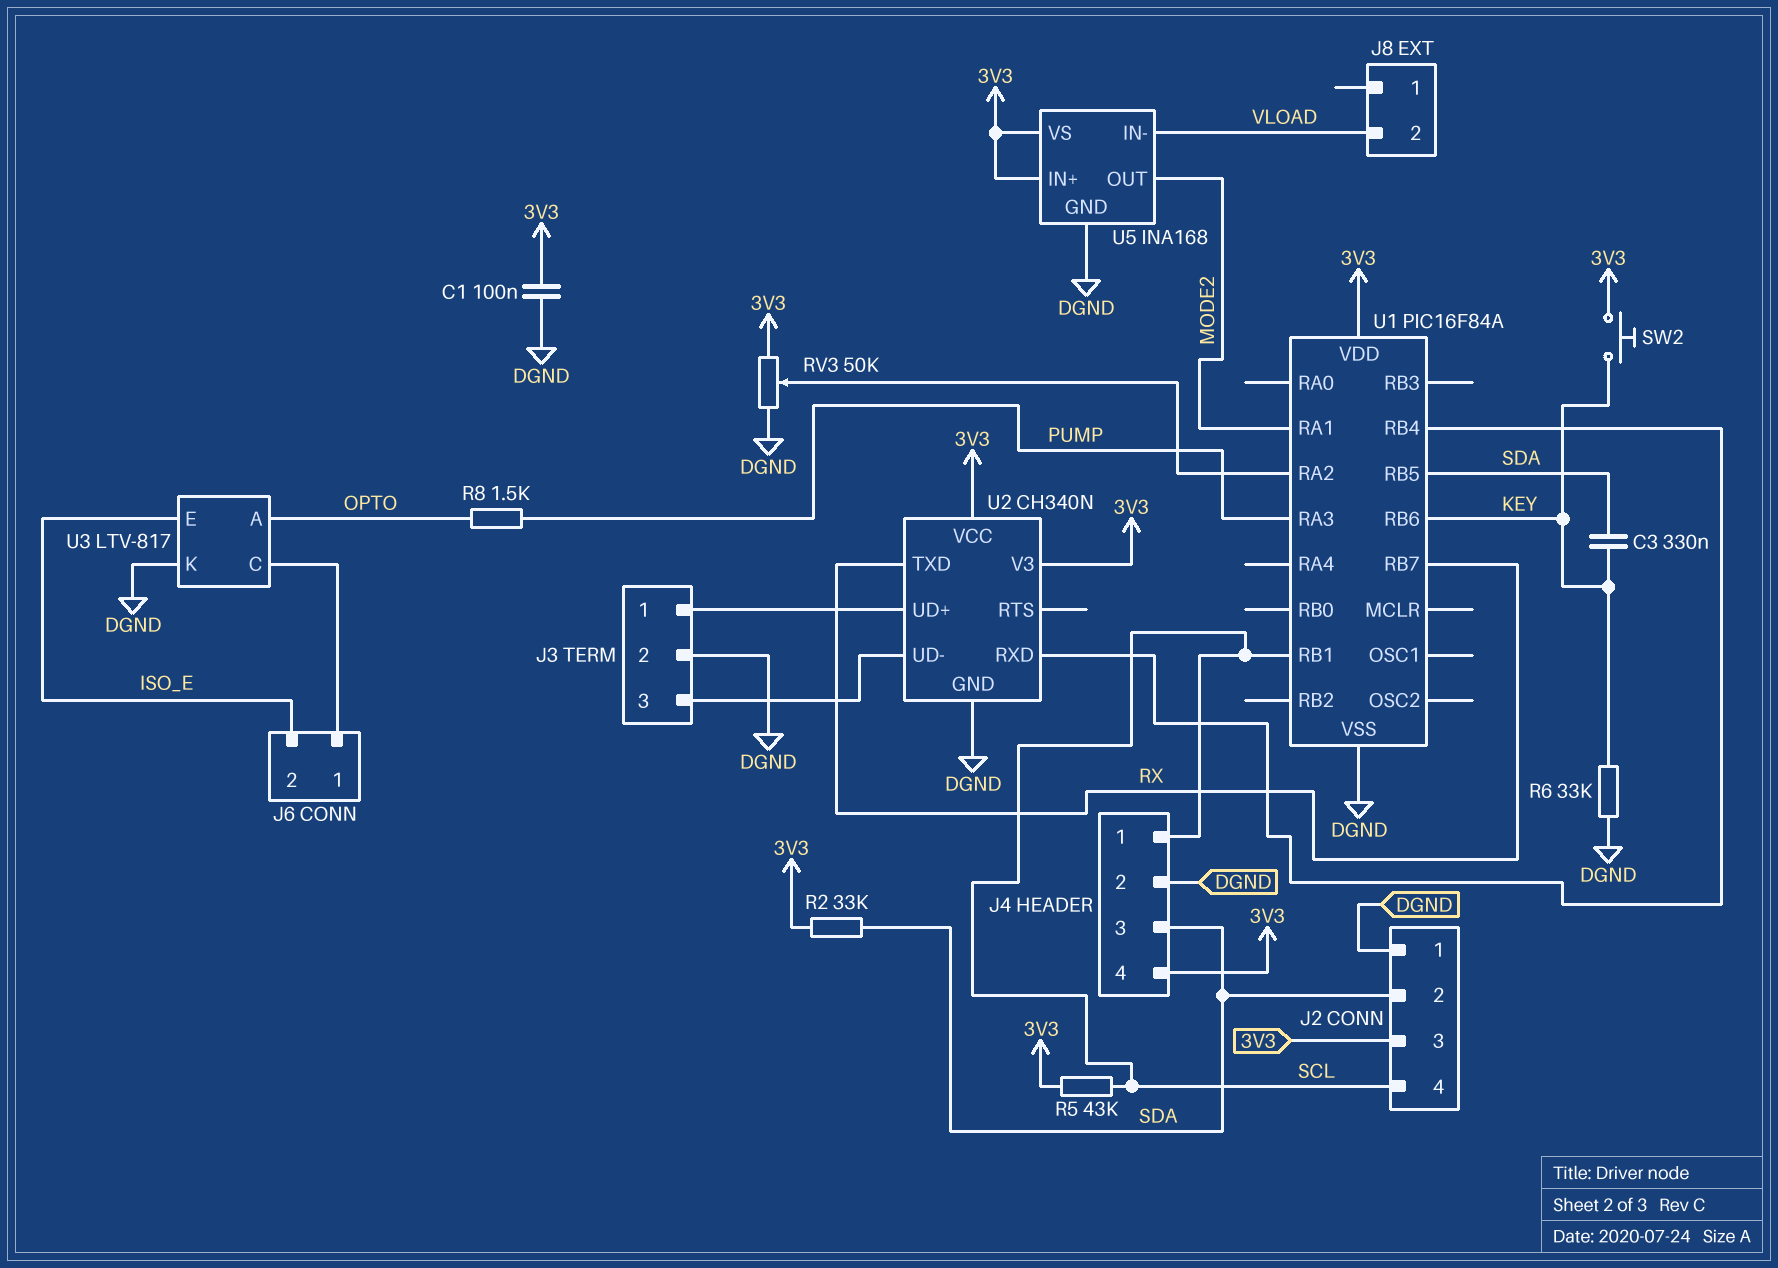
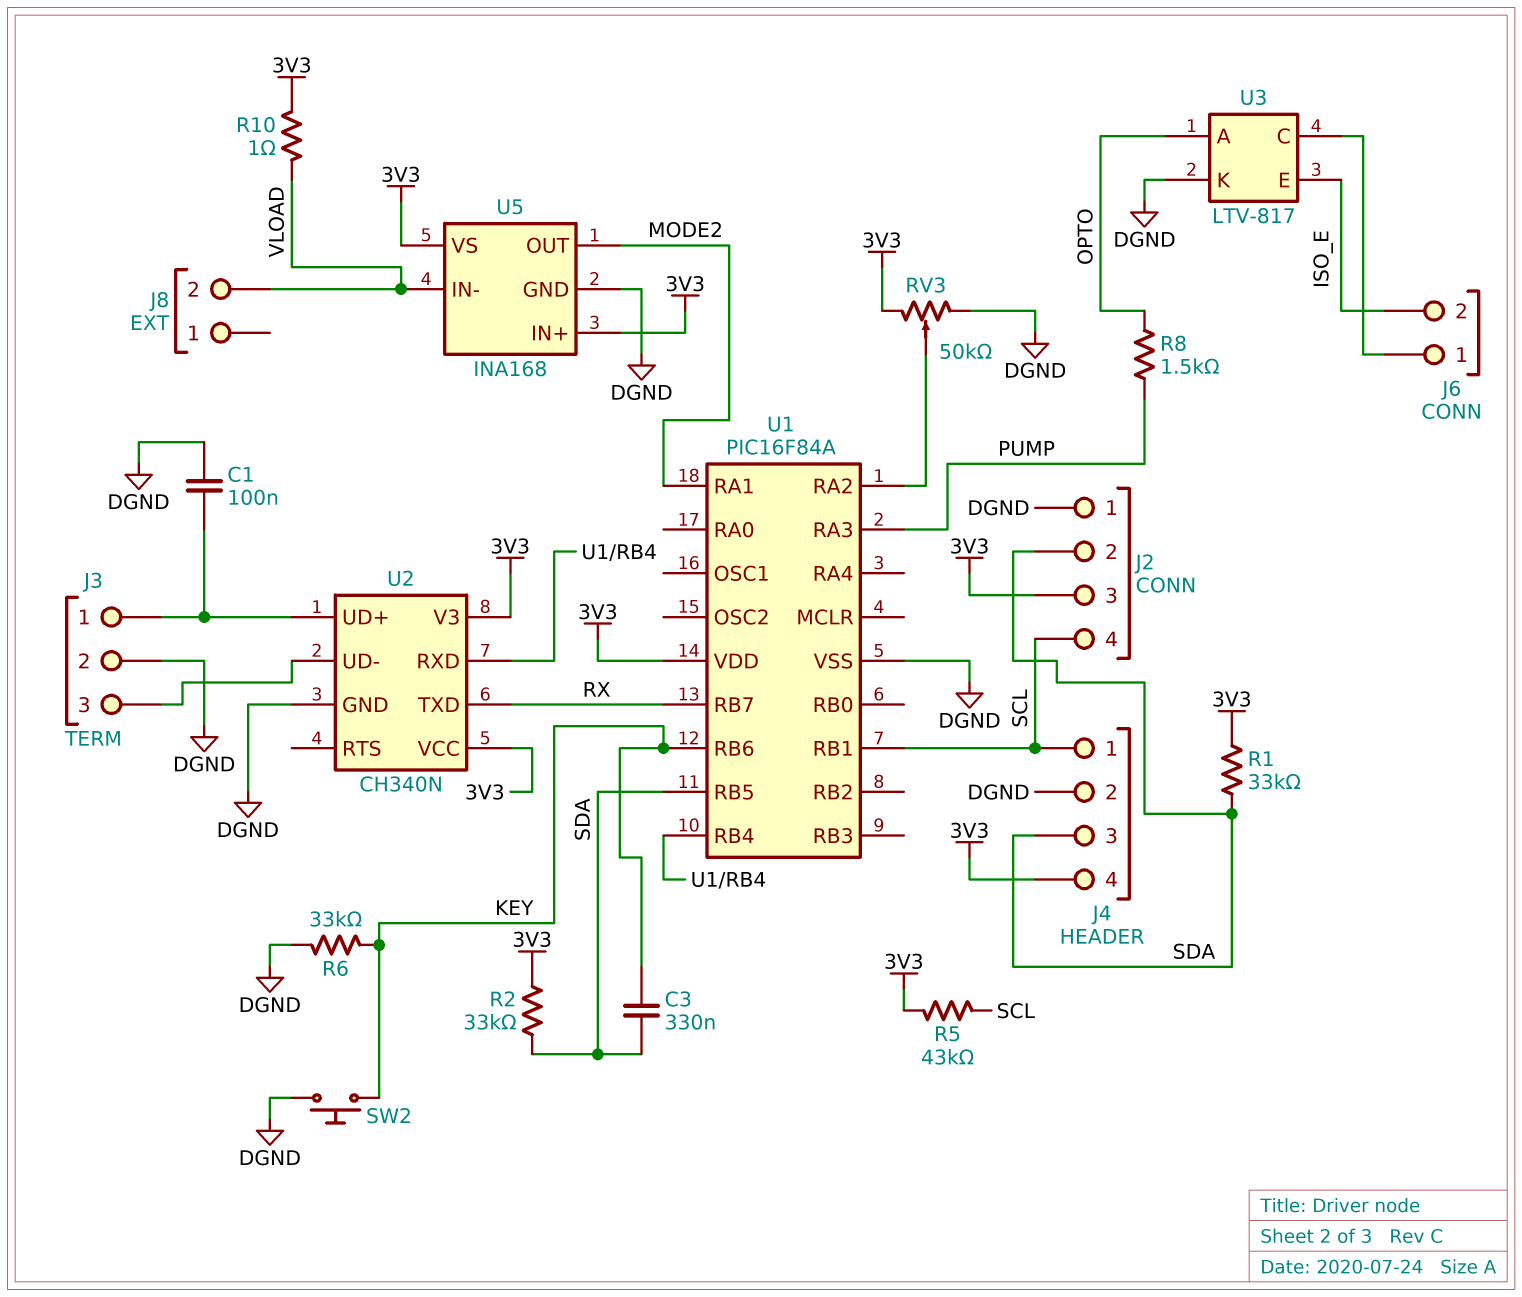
C1: 100nF (3V3, DGND) -> 100nF (DGND, J3/1)
R1: none -> 33k (3V3, SDA)
R10: none -> 1 (3V3, VLOAD)
SW2: button (3V3, KEY) -> button (DGND, KEY)

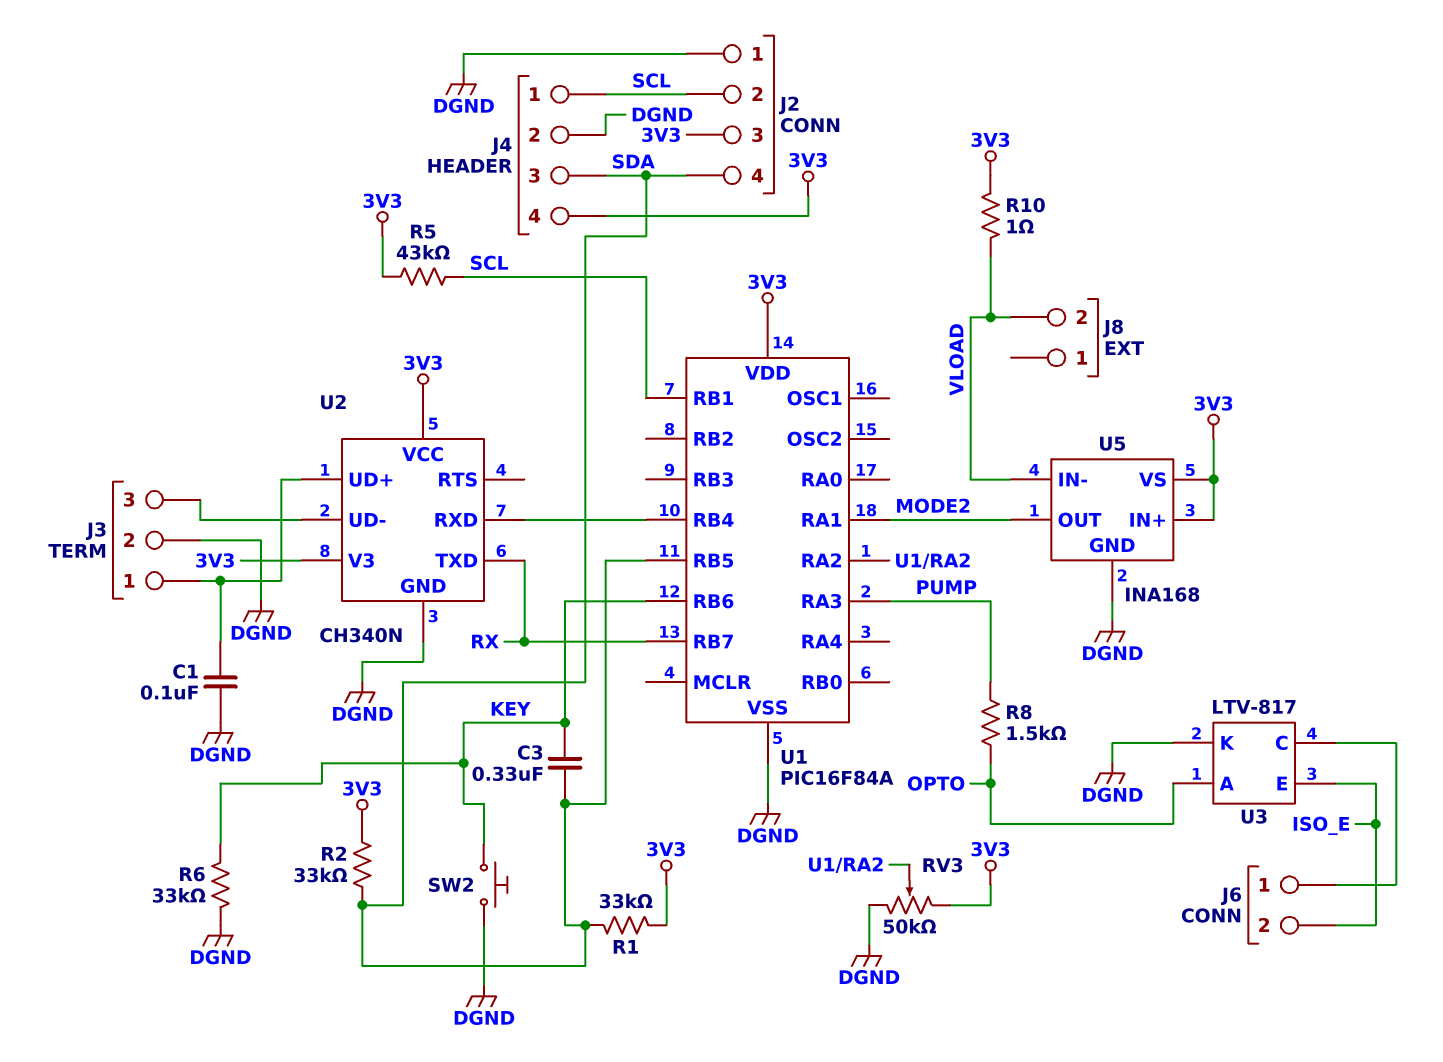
J2 pin 2: SDA -> SCL
J2 pin 4: SCL -> SDA

